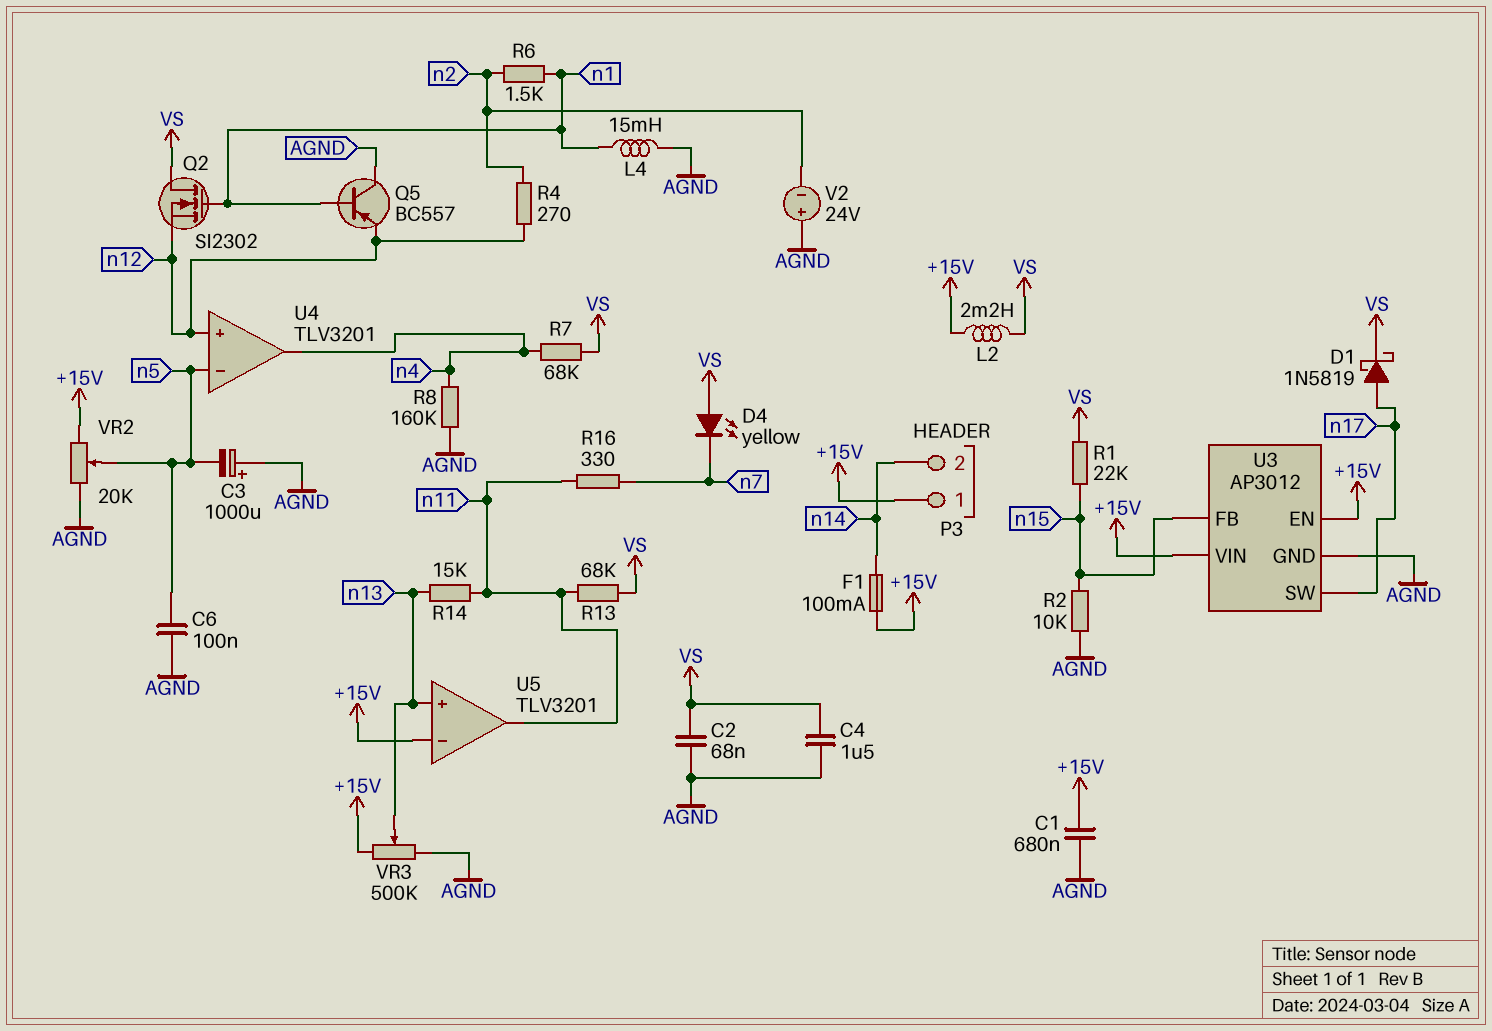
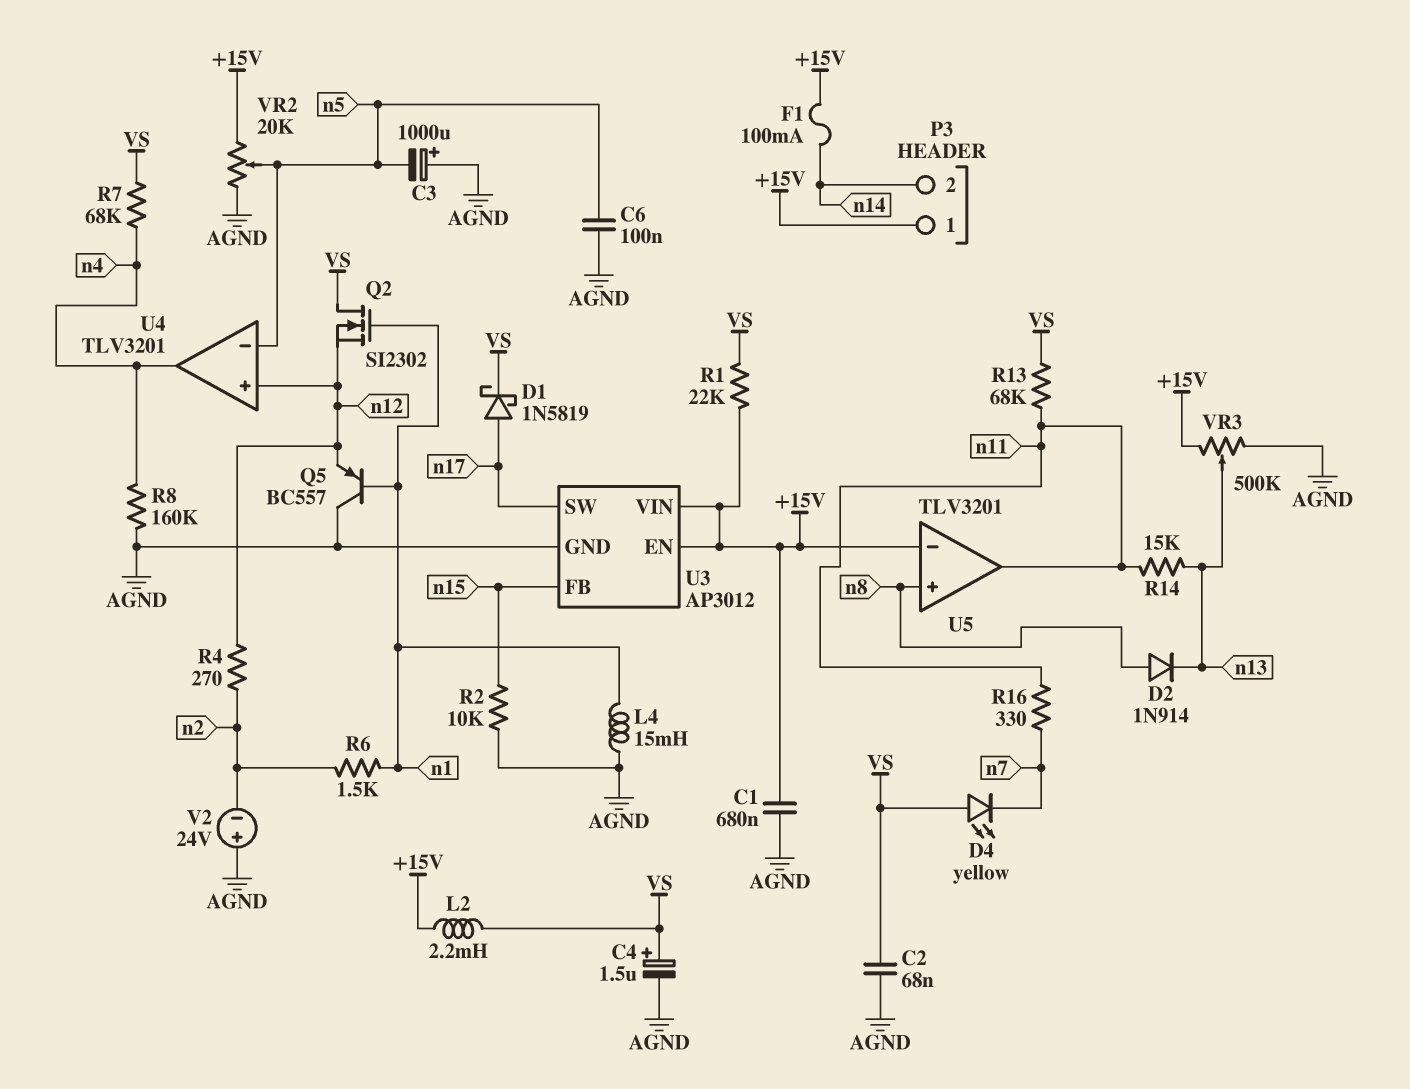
C4: 1.5uF (AGND, VS) -> 1.5uF (plus VS, minus AGND)
D2: none -> diode 1N914 (A n8, K n13)
R1: 22k (VS, n15) -> 22k (+15V, VS)
U5 pin in+: n13 -> n8

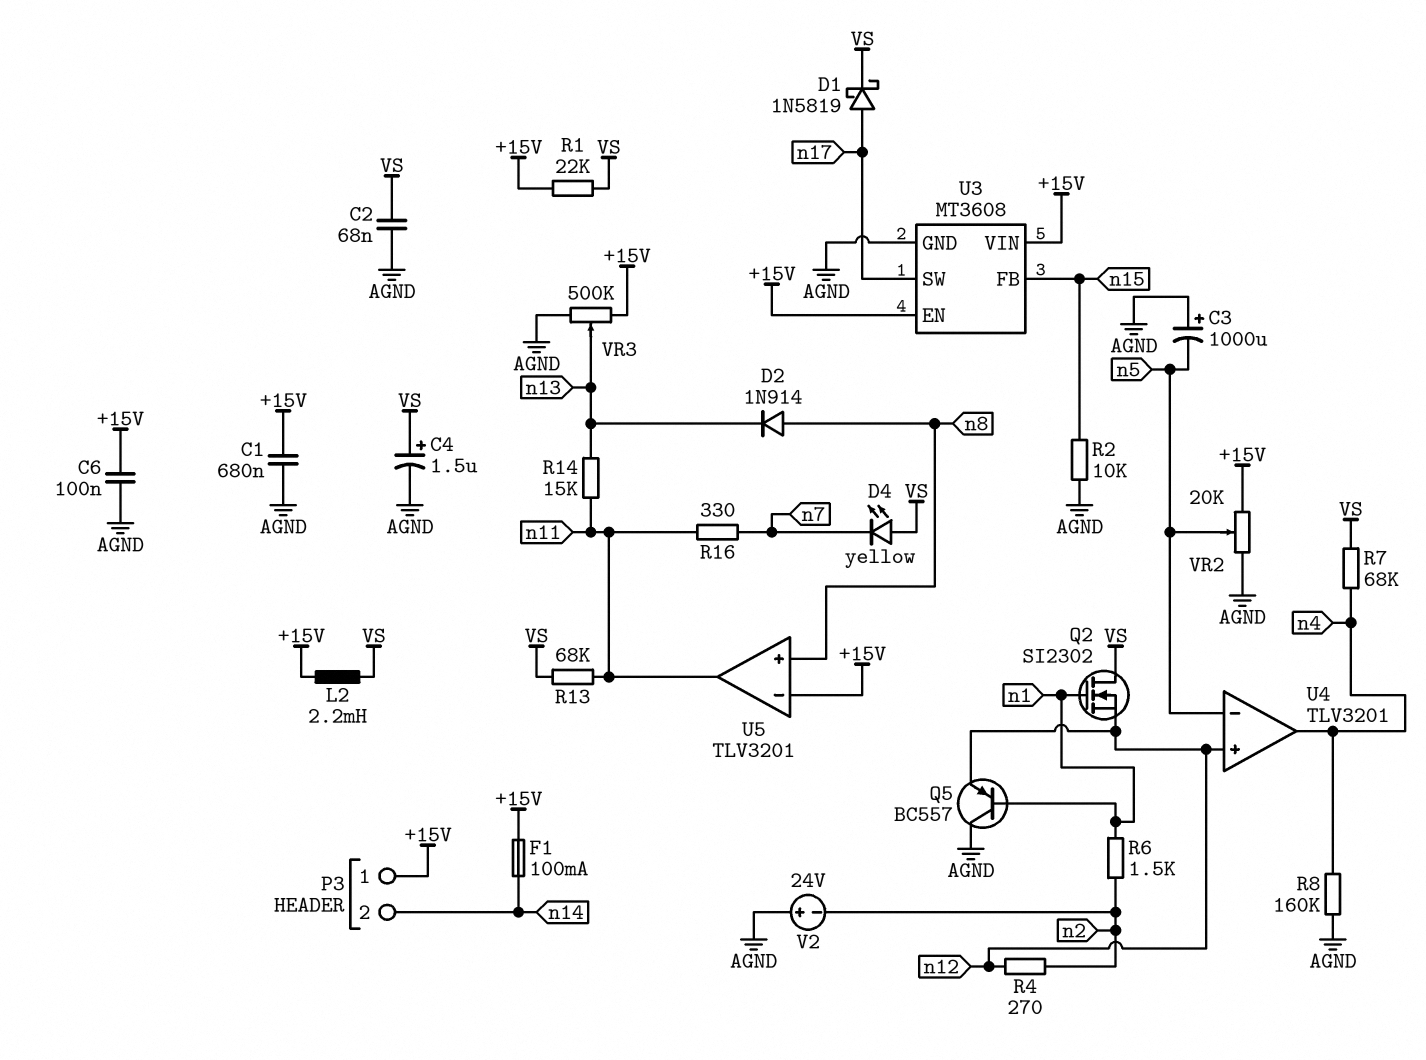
C6: 100nF (AGND, n5) -> 100nF (+15V, AGND)
L4: 15mH (AGND, n1) -> none
U3: AP3012 -> MT3608

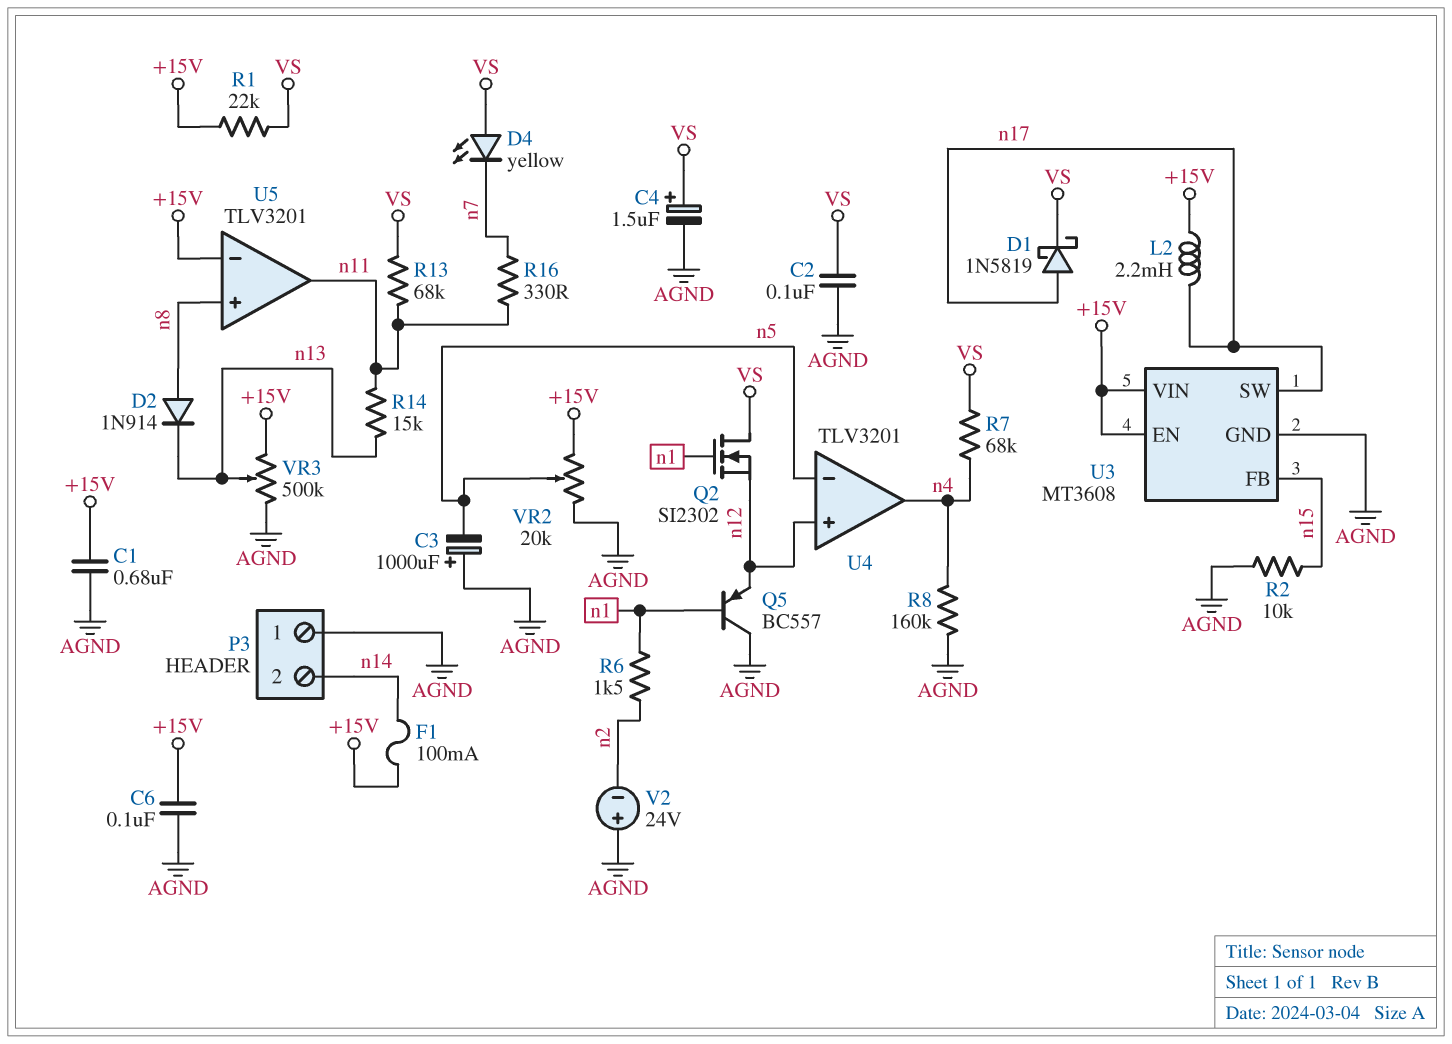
C2: 68nF (AGND, VS) -> 100nF (AGND, VS)
L2: 2.2mH (+15V, VS) -> 2.2mH (+15V, n17)
P3 pin 1: +15V -> AGND
R4: 270 (n2, n12) -> none

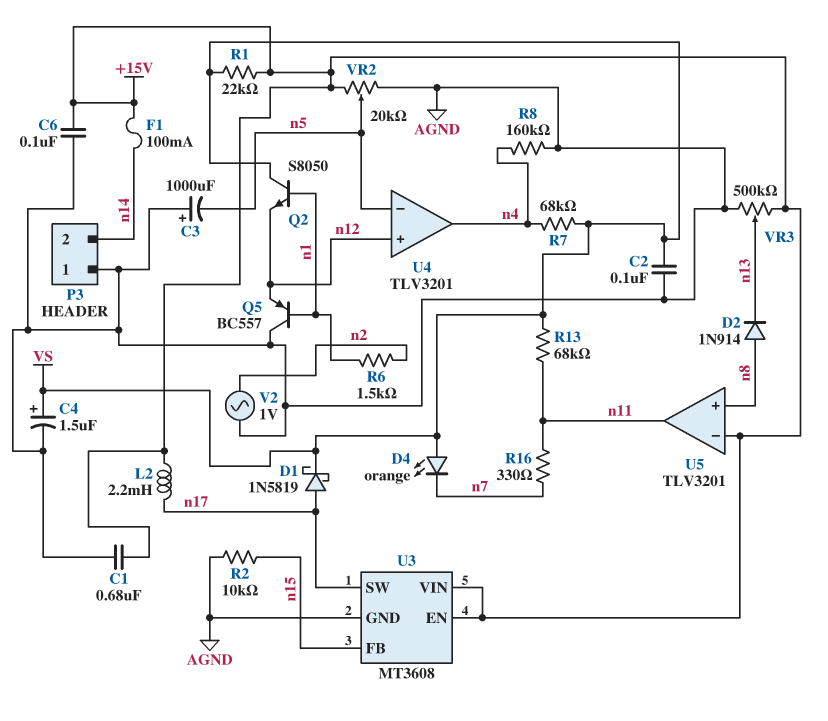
D4: LED yellow (A VS, K n7) -> LED orange (A VS, K n7)
Q2: NMOS SI2302 (G n1, D VS, S n12) -> NPN S8050 (B n1, C VS, E n12)
R14: 15k (n11, n13) -> none
V2: 24V (plus AGND, minus n2) -> AC 1V (AGND, n2)

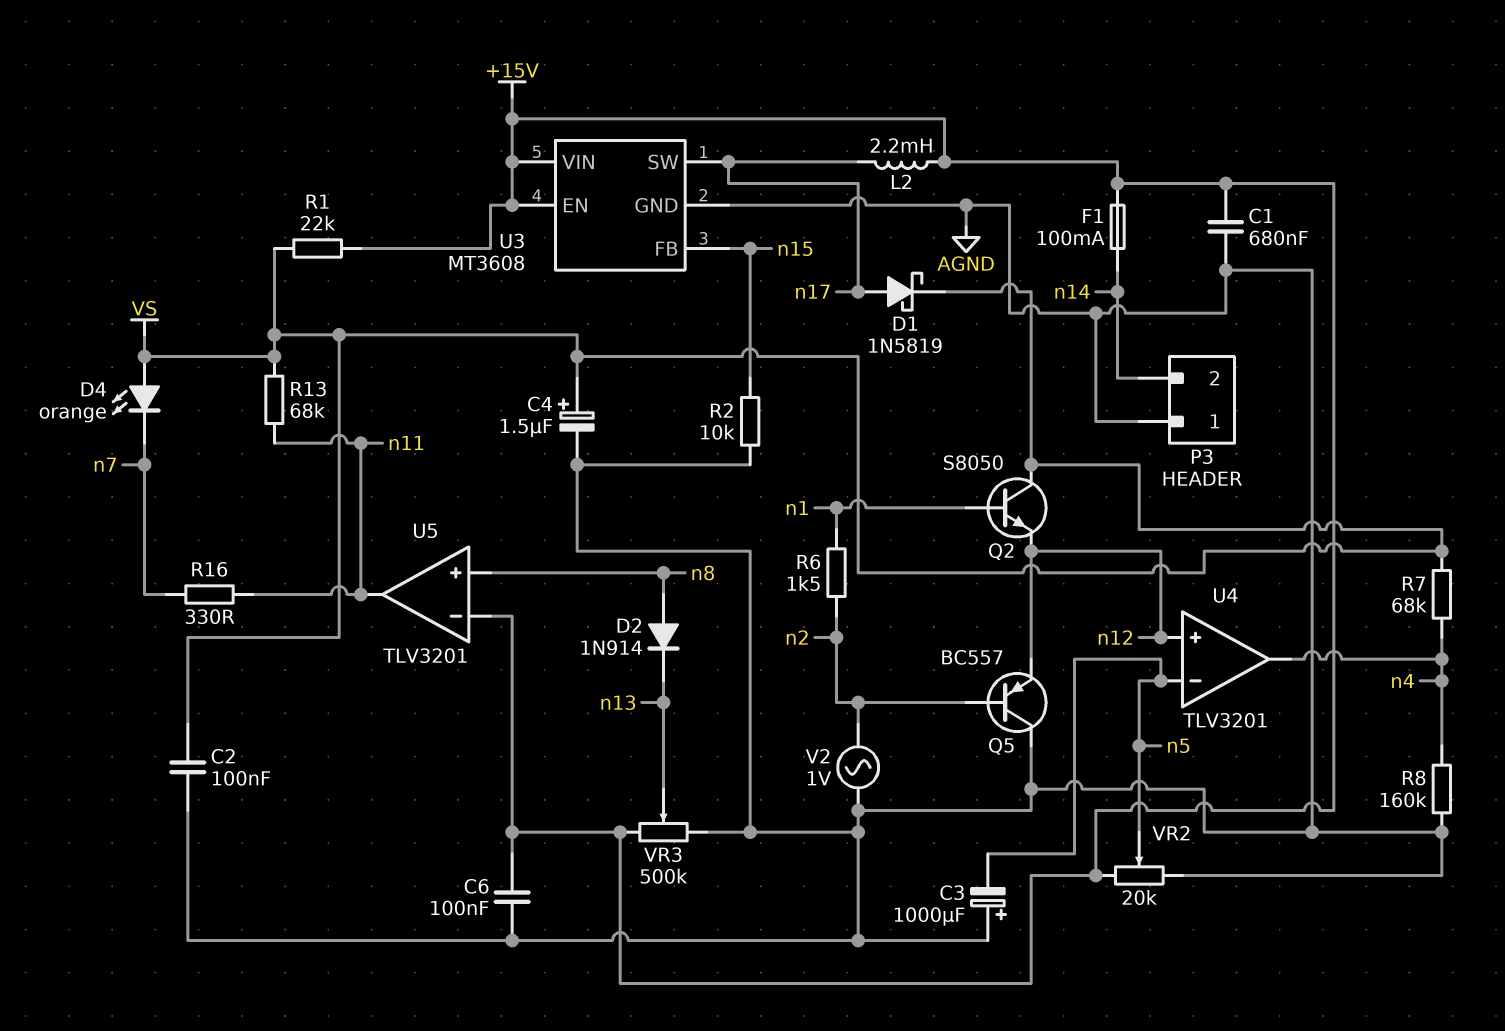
Q5: PNP BC557 (B n1, C AGND, E n12) -> PNP BC557 (B n2, C AGND, E n12)

